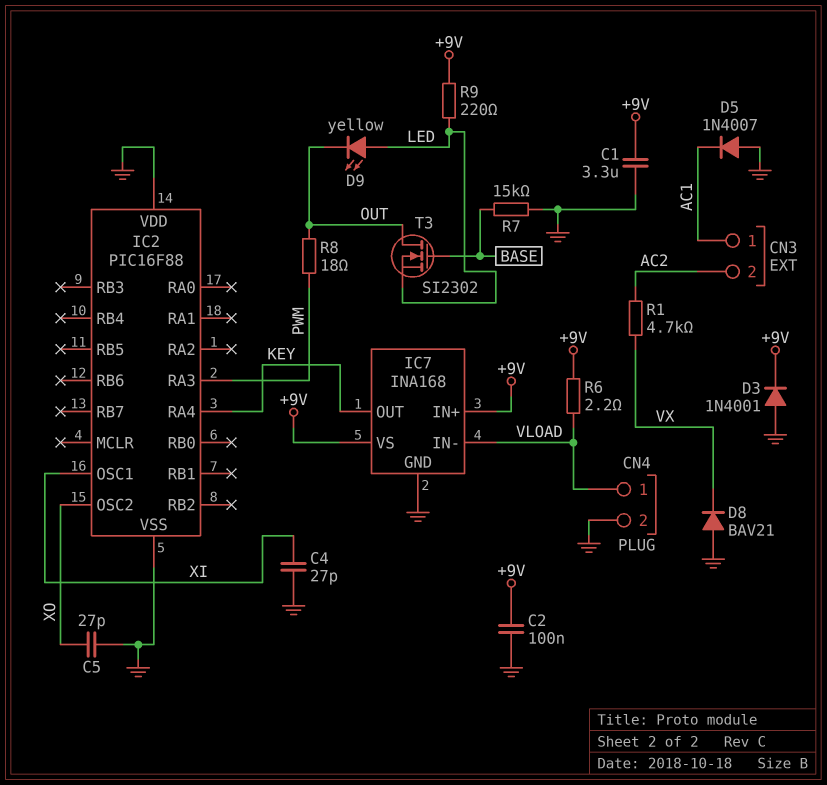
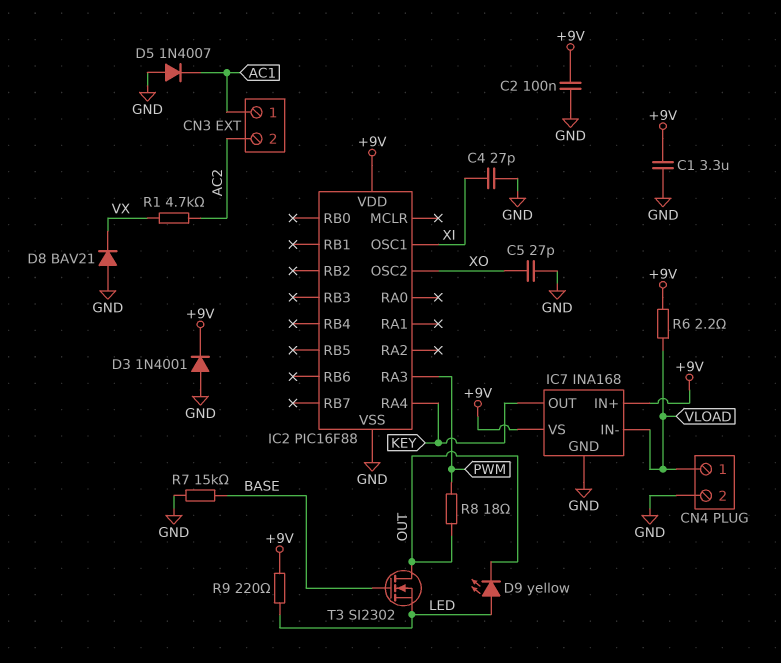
IC2 pin VDD: GND -> +9V

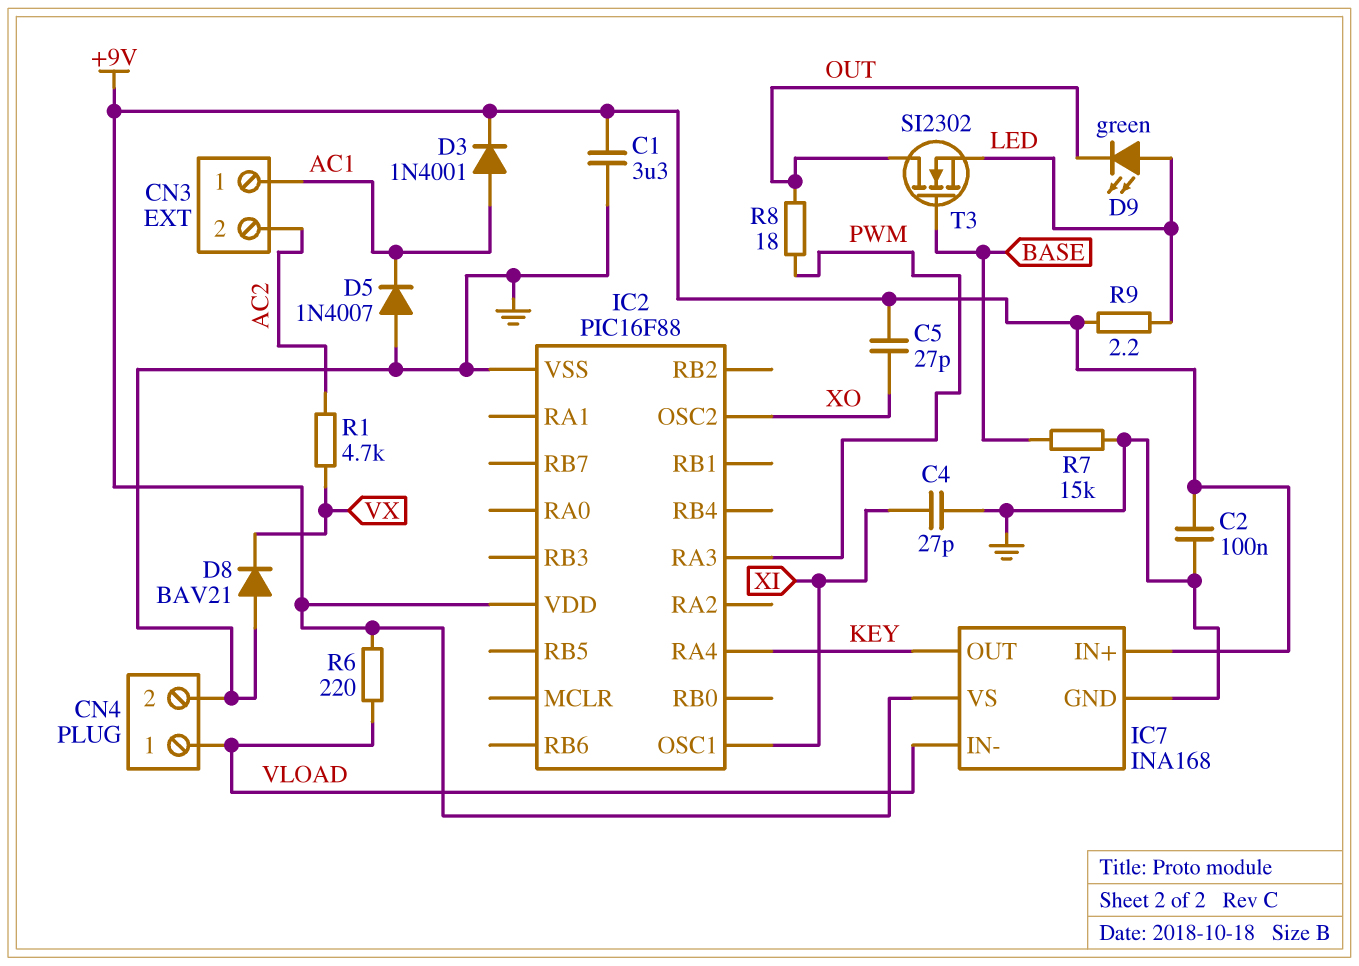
C5: 27pF (GND, XO) -> 27pF (+9V, XO)
D3: diode 1N4001 (A GND, K +9V) -> diode 1N4001 (A AC1, K +9V)
D9: LED yellow (A LED, K OUT) -> LED green (A LED, K OUT)
R6: 2.2 (+9V, VLOAD) -> 220 (+9V, VLOAD)
R9: 220 (+9V, LED) -> 2.2 (+9V, LED)

